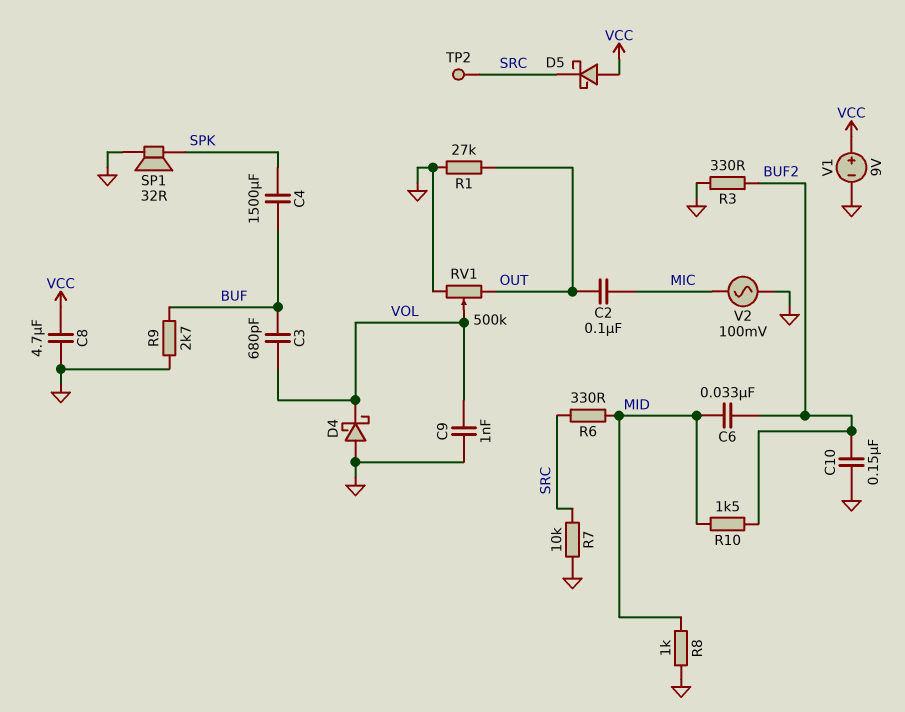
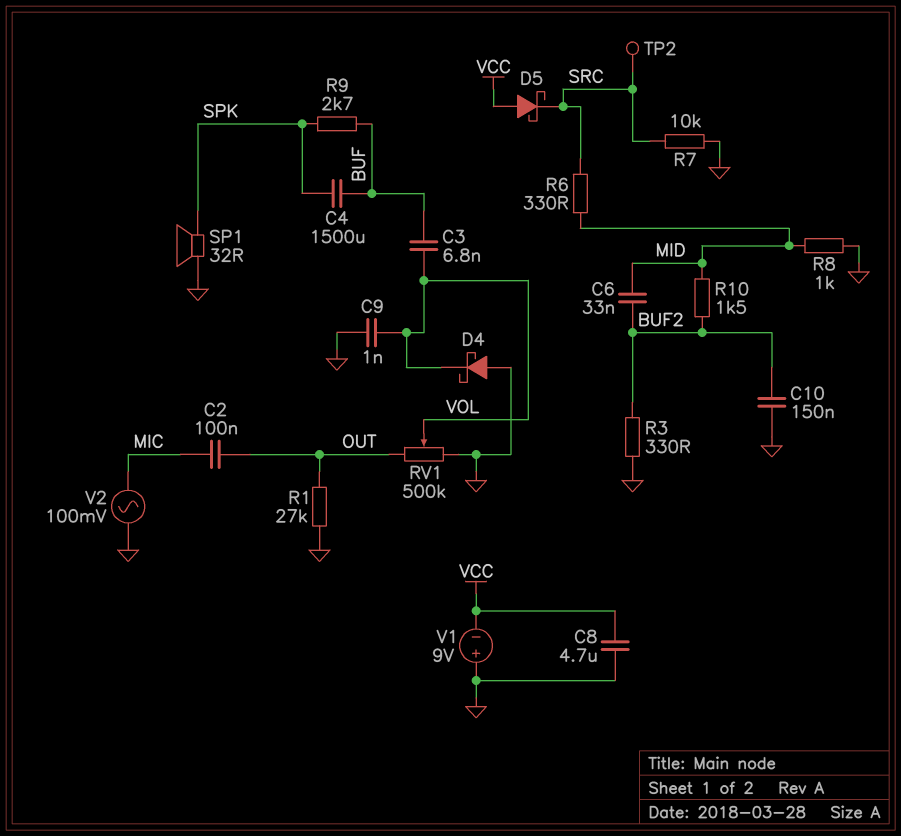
C3: 680pF (BUF, VOL) -> 6.8nF (BUF, VOL)
R9: 2.7k (BUF, GND) -> 2.7k (BUF, SPK)
V1: 9V (plus VCC, minus GND) -> 9V (plus GND, minus VCC)

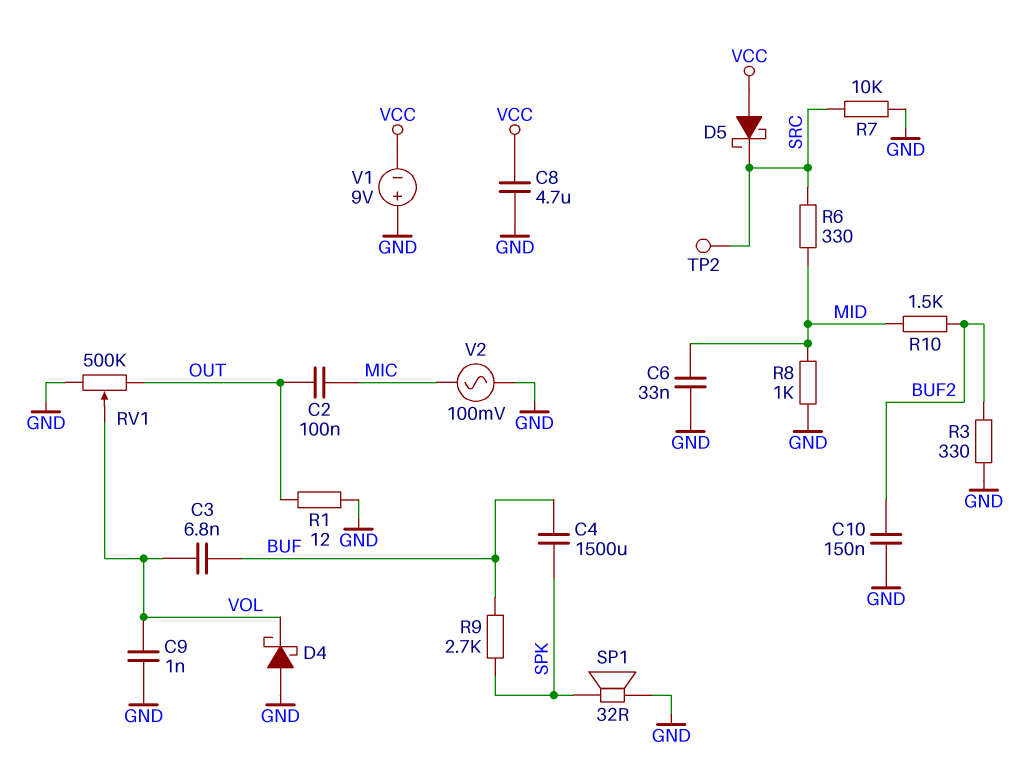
C6: 33nF (BUF2, MID) -> 33nF (GND, MID)
R1: 27k (GND, OUT) -> 12 (GND, OUT)

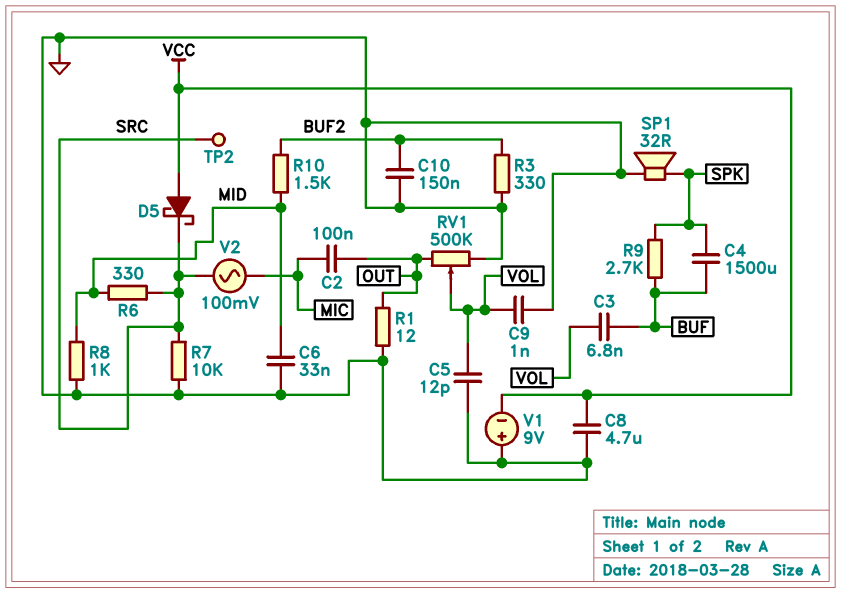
C5: none -> 12pF (GND, VOL)
D4: schottky (A GND, K VOL) -> none
V2: AC 100mV (GND, MIC) -> AC 100mV (MIC, SRC)

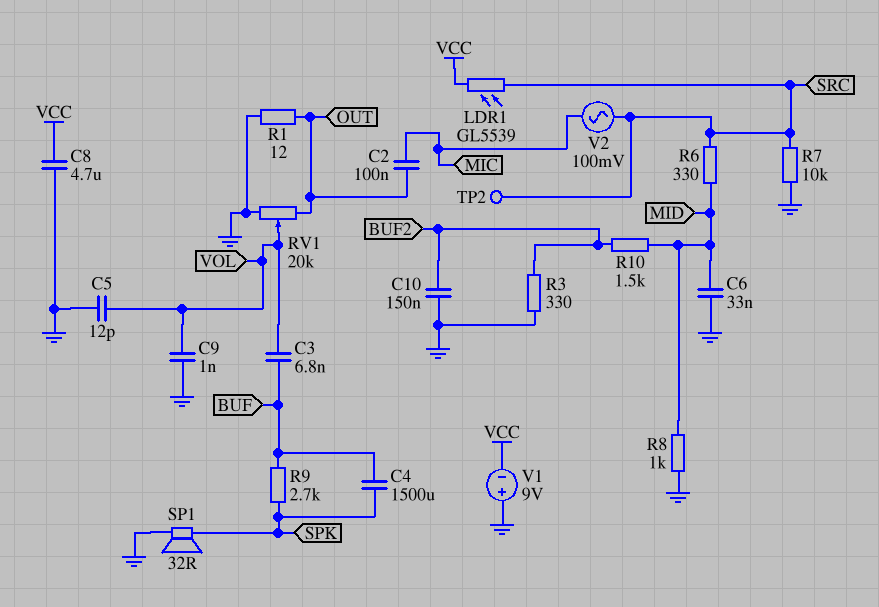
D5: schottky (A VCC, K SRC) -> none
LDR1: none -> GL5539 (SRC, VCC)
RV1: 500k (GND, OUT, wiper VOL) -> 20k (GND, OUT, wiper VOL)

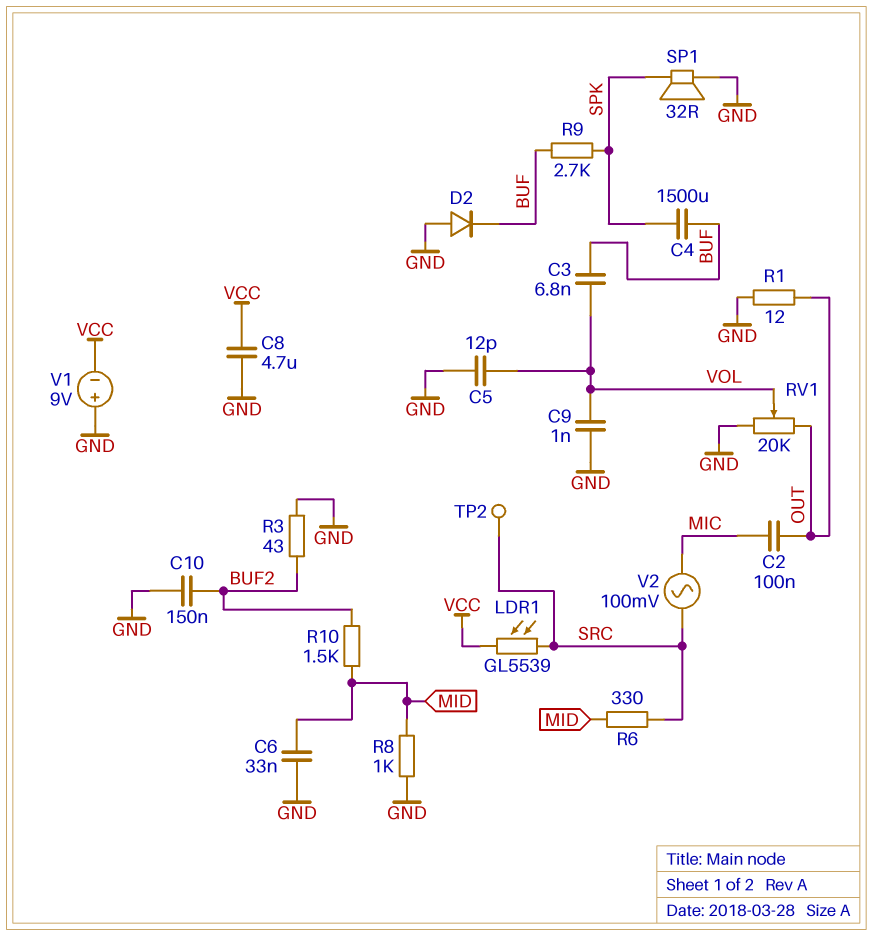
D2: none -> diode (A GND, K BUF)
R3: 330 (BUF2, GND) -> 43 (BUF2, GND)
R7: 10k (GND, SRC) -> none

